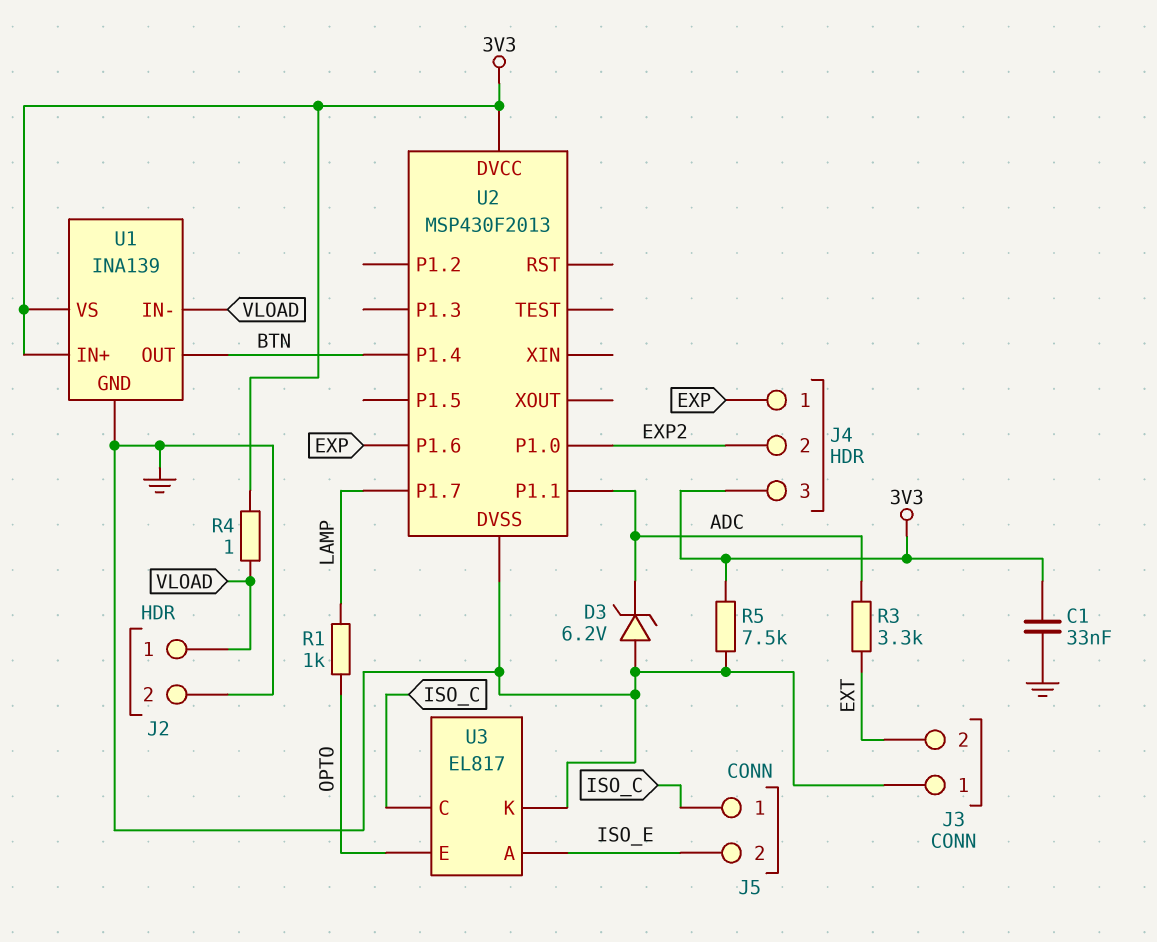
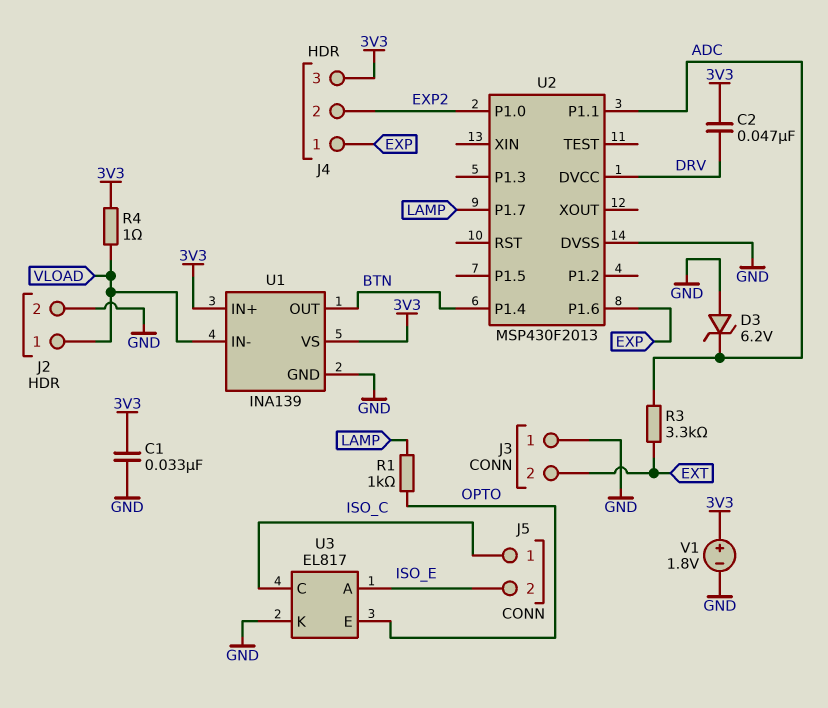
C2: none -> 47nF (3V3, DRV)
R5: 7.5k (3V3, GND) -> none
U2 pin DVCC: 3V3 -> DRV
V1: none -> 1.8V (plus 3V3, minus GND)

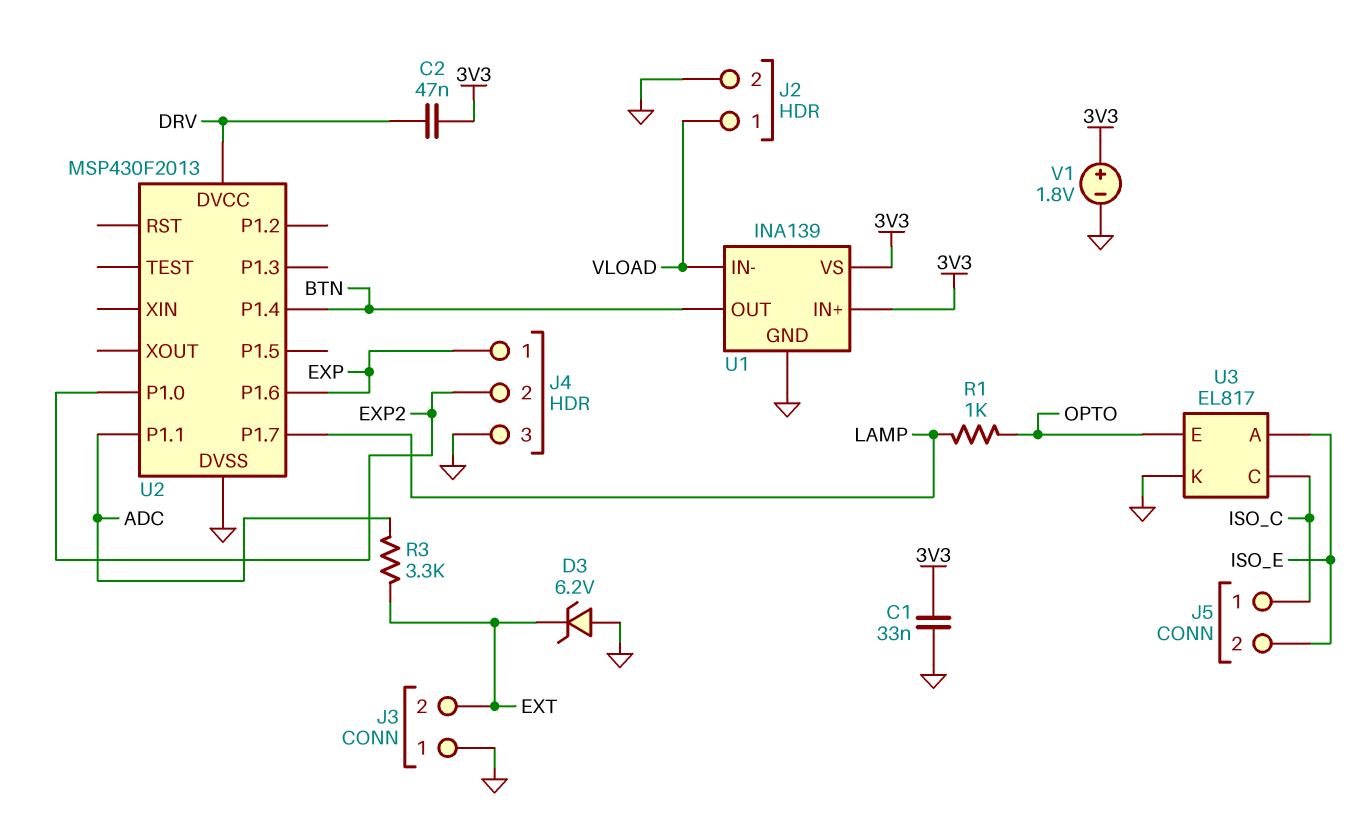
D3: zener 6.2V (A GND, K ADC) -> zener 6.2V (A GND, K EXT)
J4 pin 3: 3V3 -> GND
R4: 1 (3V3, VLOAD) -> none

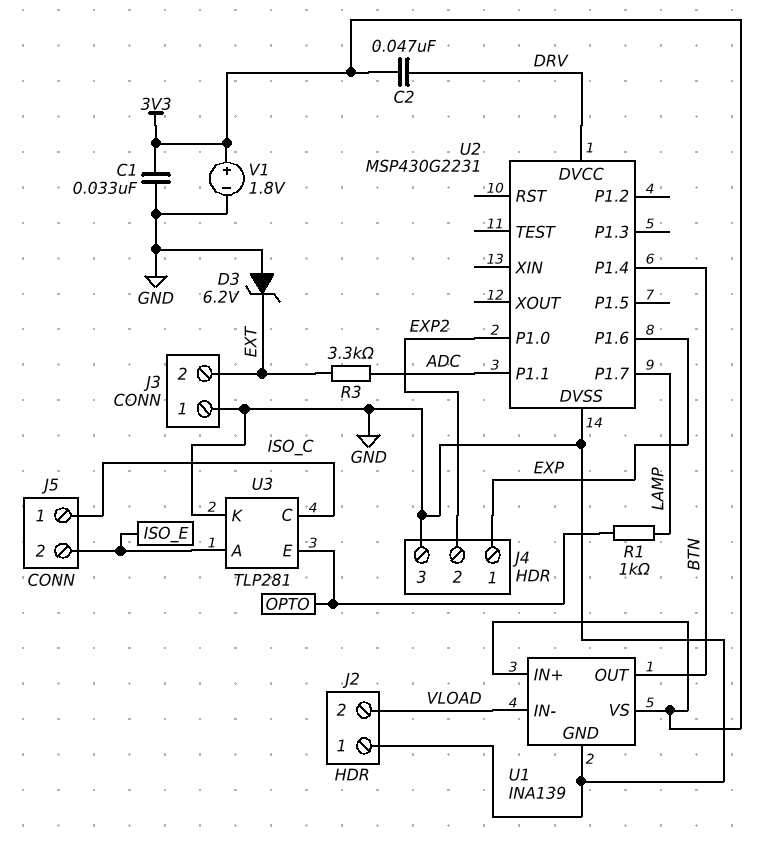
J2 pin 1: VLOAD -> GND
J2 pin 2: GND -> VLOAD
U2: MSP430F2013 -> MSP430G2231
U3: EL817 -> TLP281

